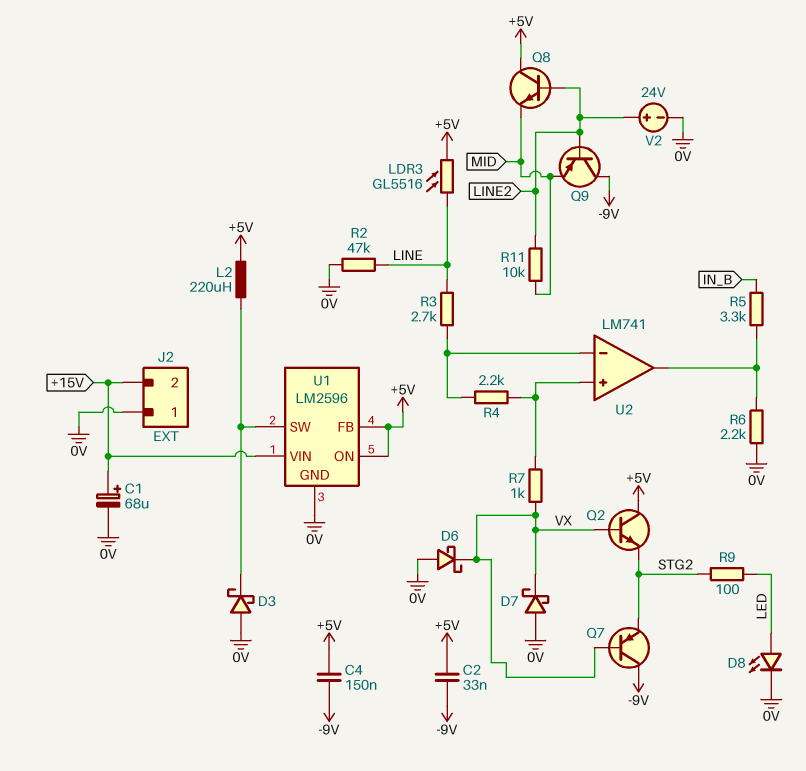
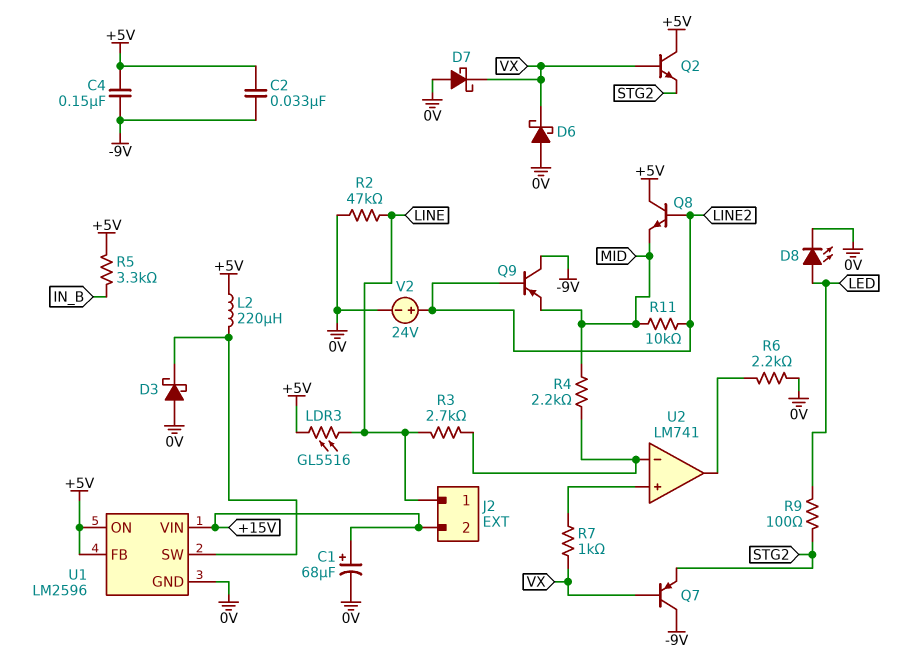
J2 pin 1: 0V -> LINE
R4: 2.2k (U2/in+, U2/in-) -> 2.2k (MID, U2/in-)
R5: 3.3k (IN_B, U2/out) -> 3.3k (+5V, IN_B)

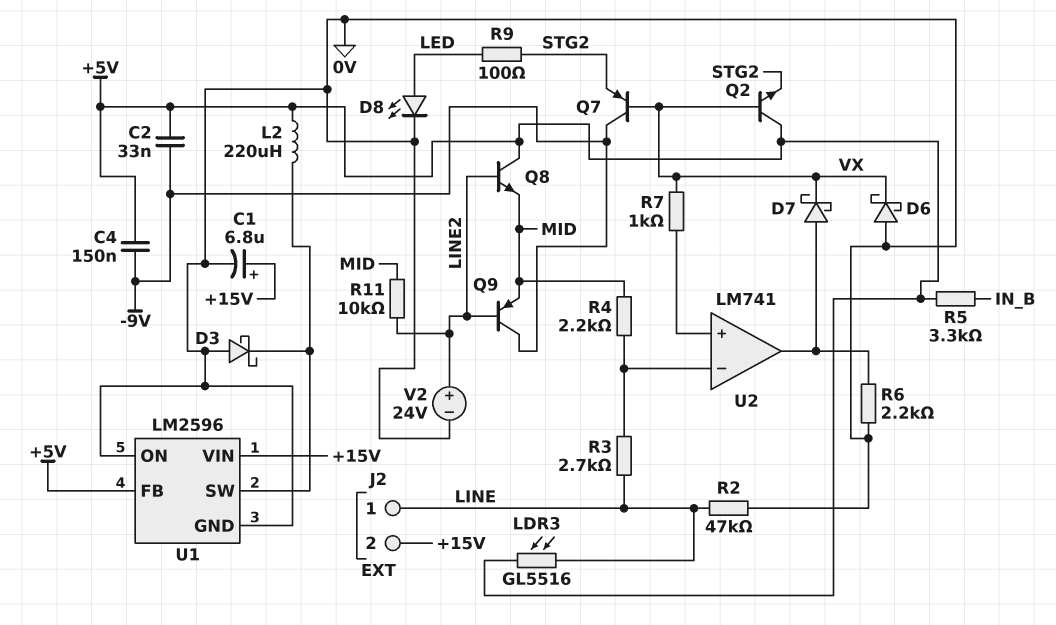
C1: 68uF (plus +15V, minus 0V) -> 6.8uF (plus +15V, minus 0V)
D7: schottky (A 0V, K VX) -> schottky (A U2/out, K VX)
U1 pin ON: +5V -> 0V

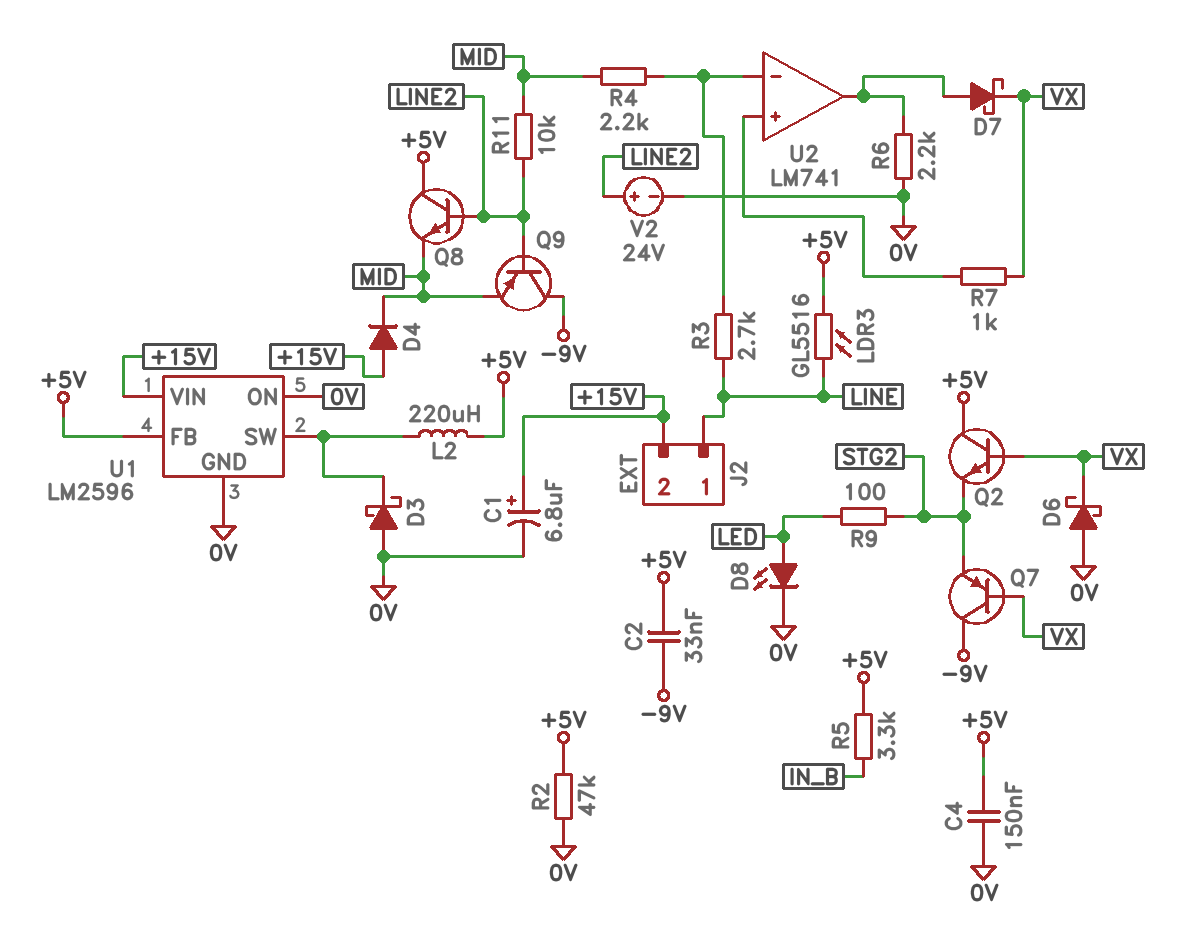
C4: 150nF (+5V, -9V) -> 150nF (+5V, 0V)
D4: none -> diode (A +15V, K MID)
R2: 47k (0V, LINE) -> 47k (+5V, 0V)

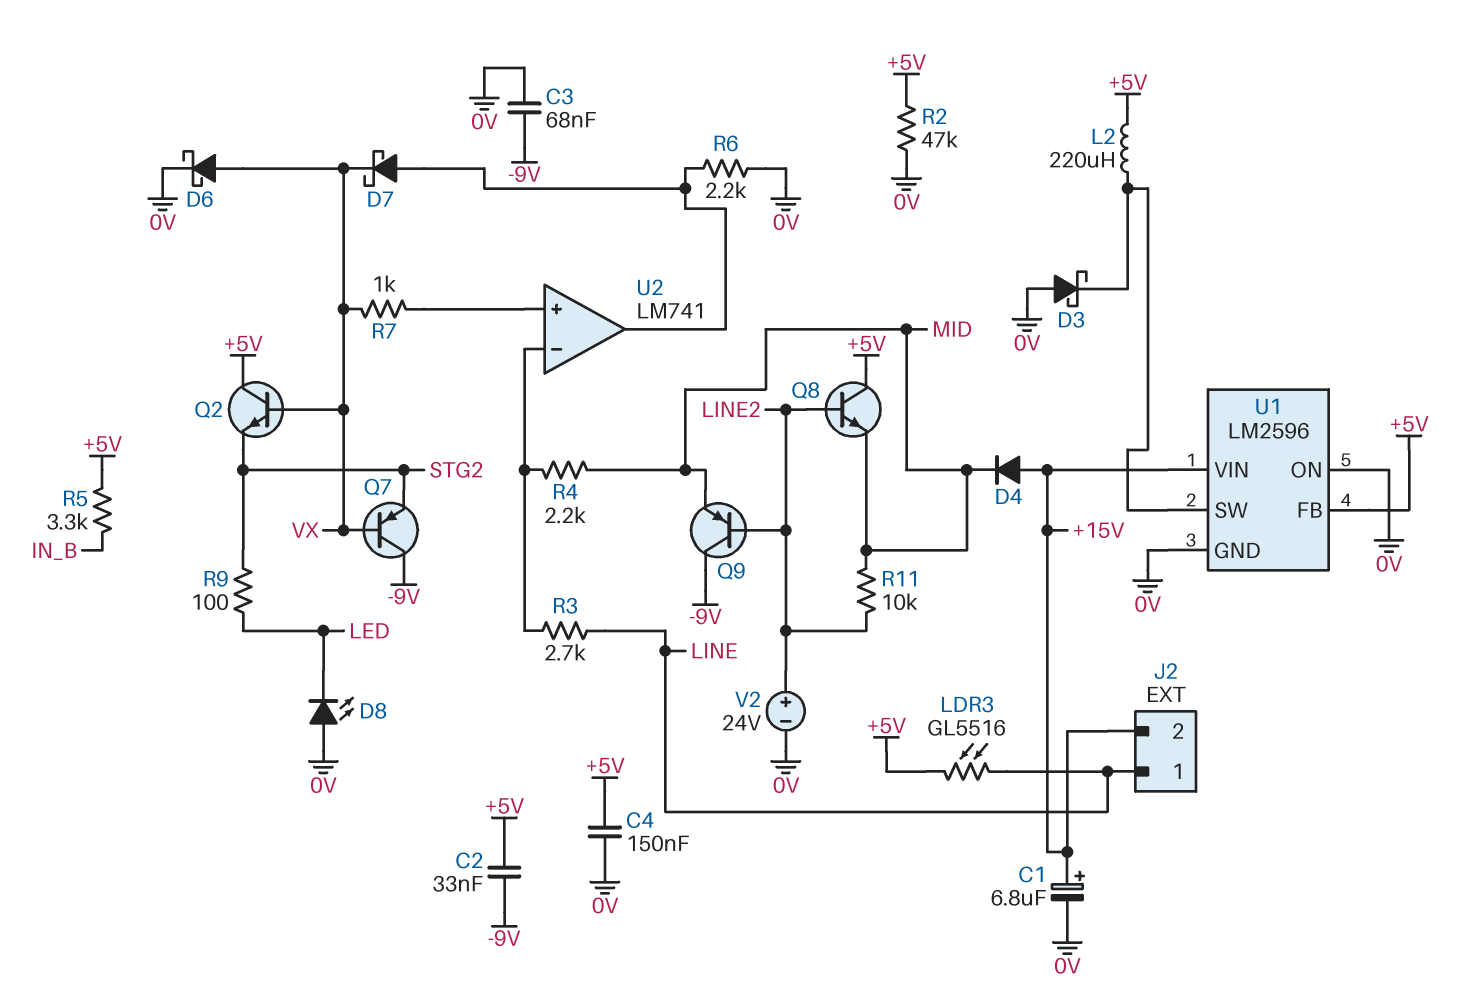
C3: none -> 68nF (-9V, 0V)
D6: schottky (A 0V, K VX) -> schottky (A VX, K 0V)
D8: LED (A LED, K 0V) -> LED (A 0V, K LED)

